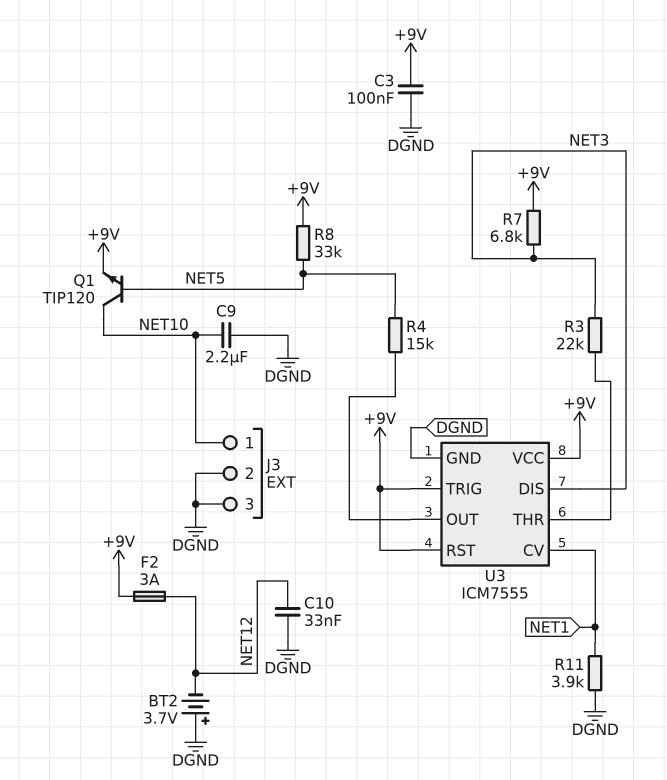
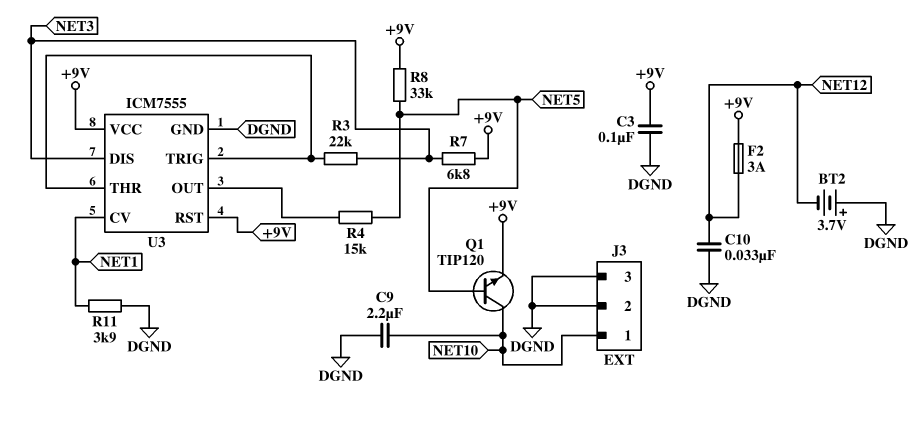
U3 pin TRIG: +9V -> U3/THR

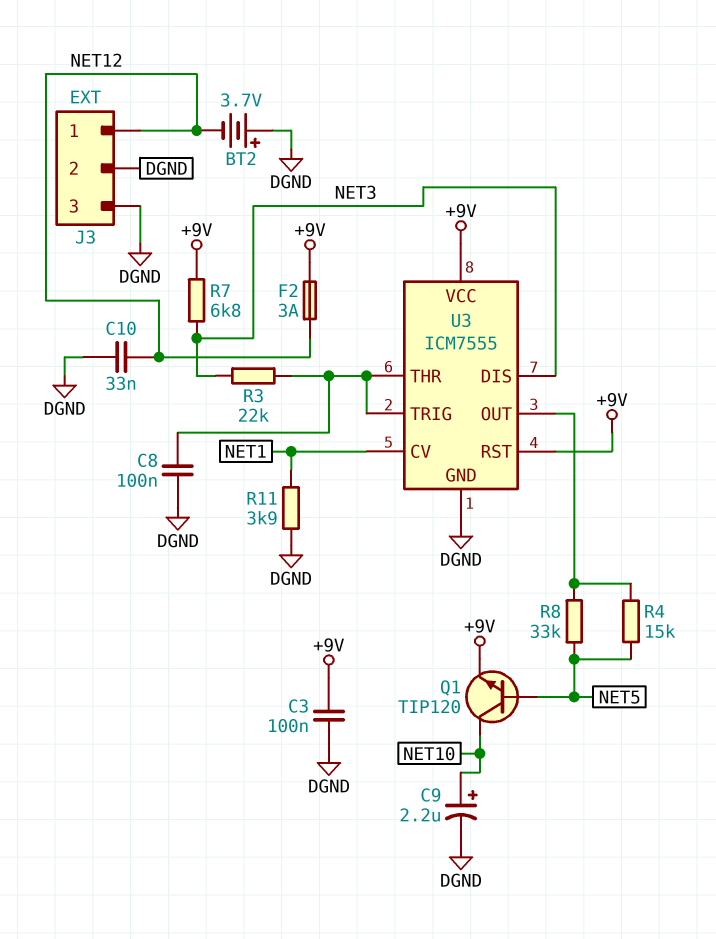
C8: none -> 100nF (DGND, U3/THR)
C9: 2.2uF (DGND, NET10) -> 2.2uF (plus NET10, minus DGND)
J3 pin 1: NET10 -> NET12
R8: 33k (+9V, NET5) -> 33k (NET5, U3/OUT)

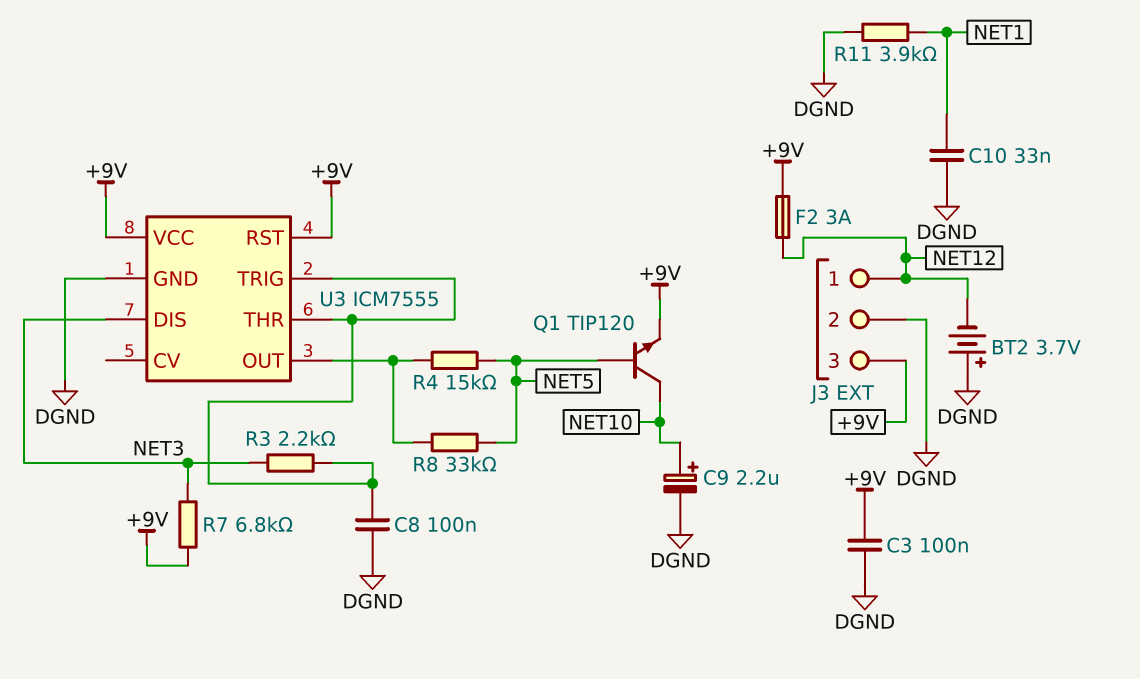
C10: 33nF (DGND, NET12) -> 33nF (DGND, NET1)
J3 pin 3: DGND -> +9V
R3: 22k (NET3, U3/THR) -> 2.2k (NET3, U3/THR)
U3 pin CV: NET1 -> none

